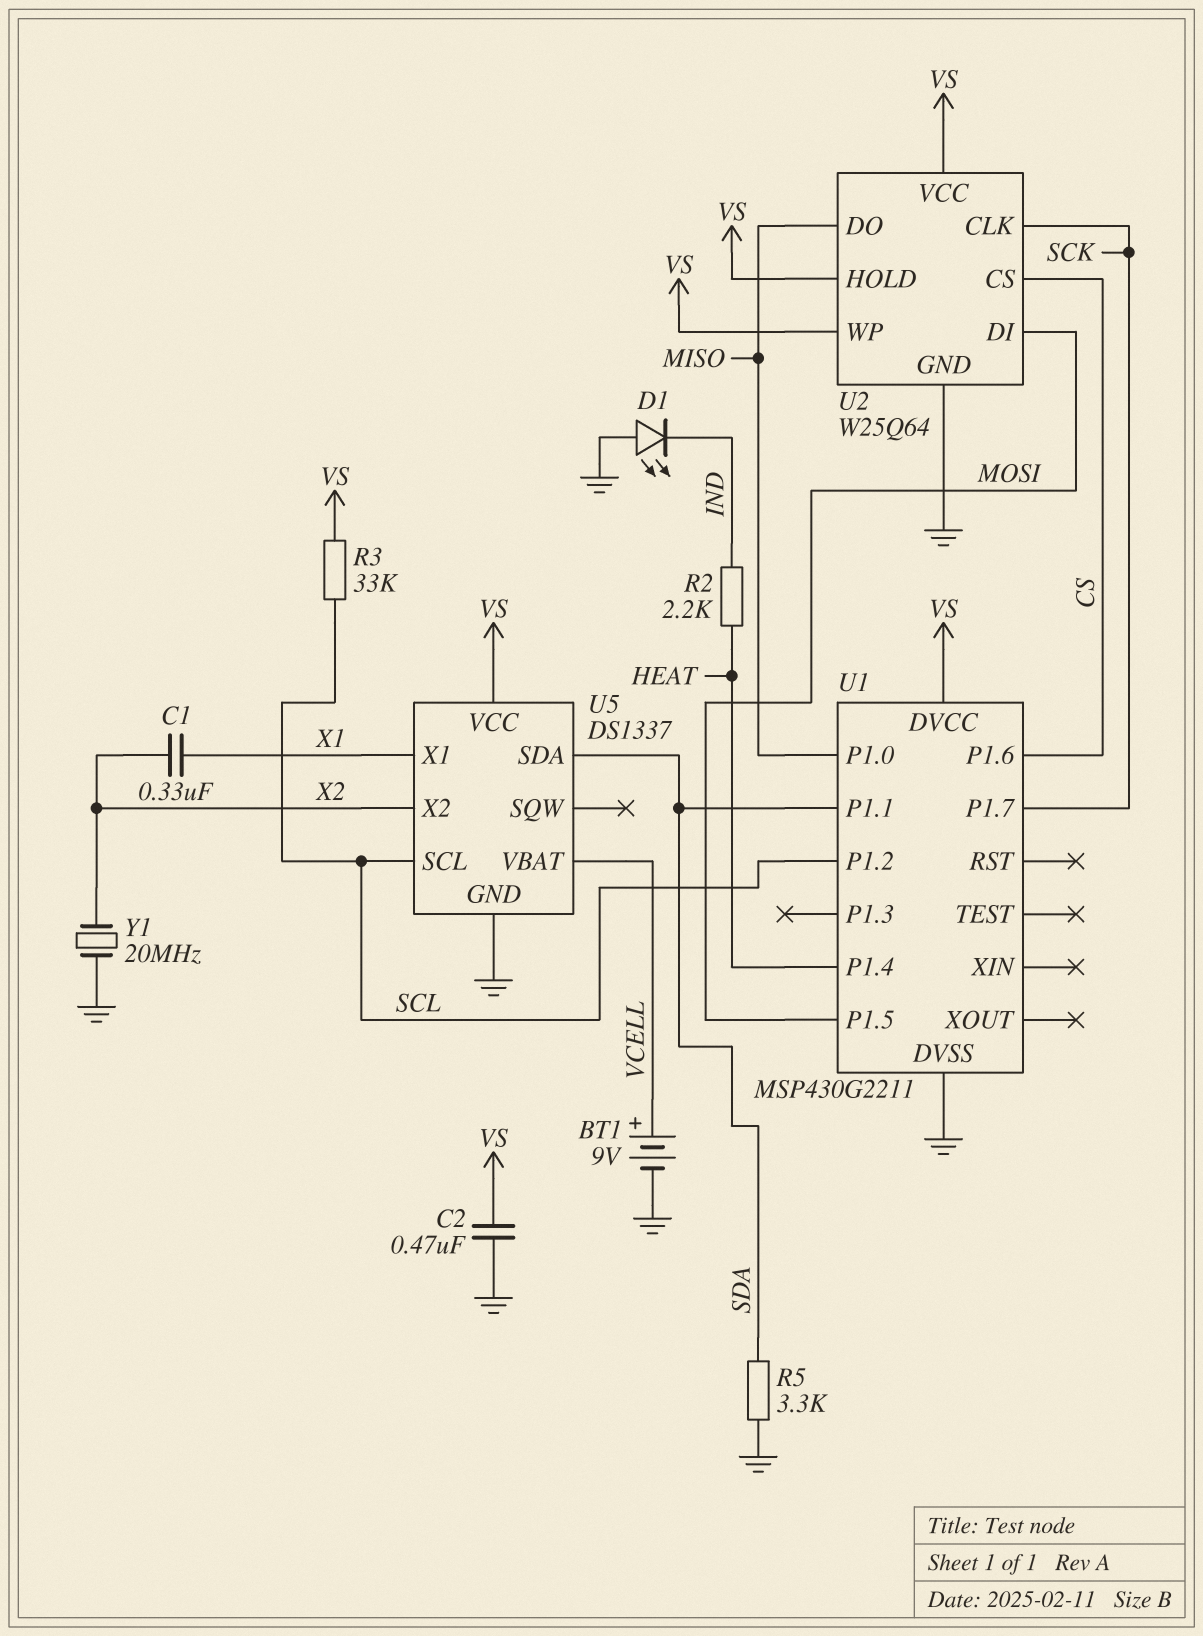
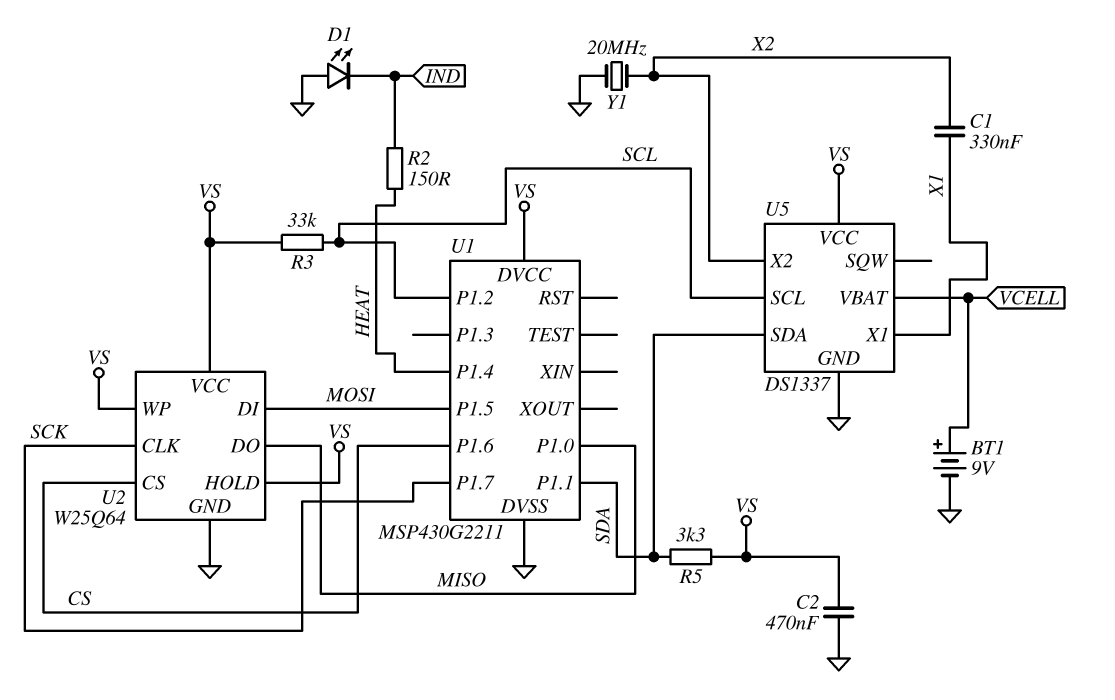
R2: 2.2k (HEAT, IND) -> 150 (HEAT, IND)
R5: 3.3k (GND, SDA) -> 3.3k (SDA, VS)

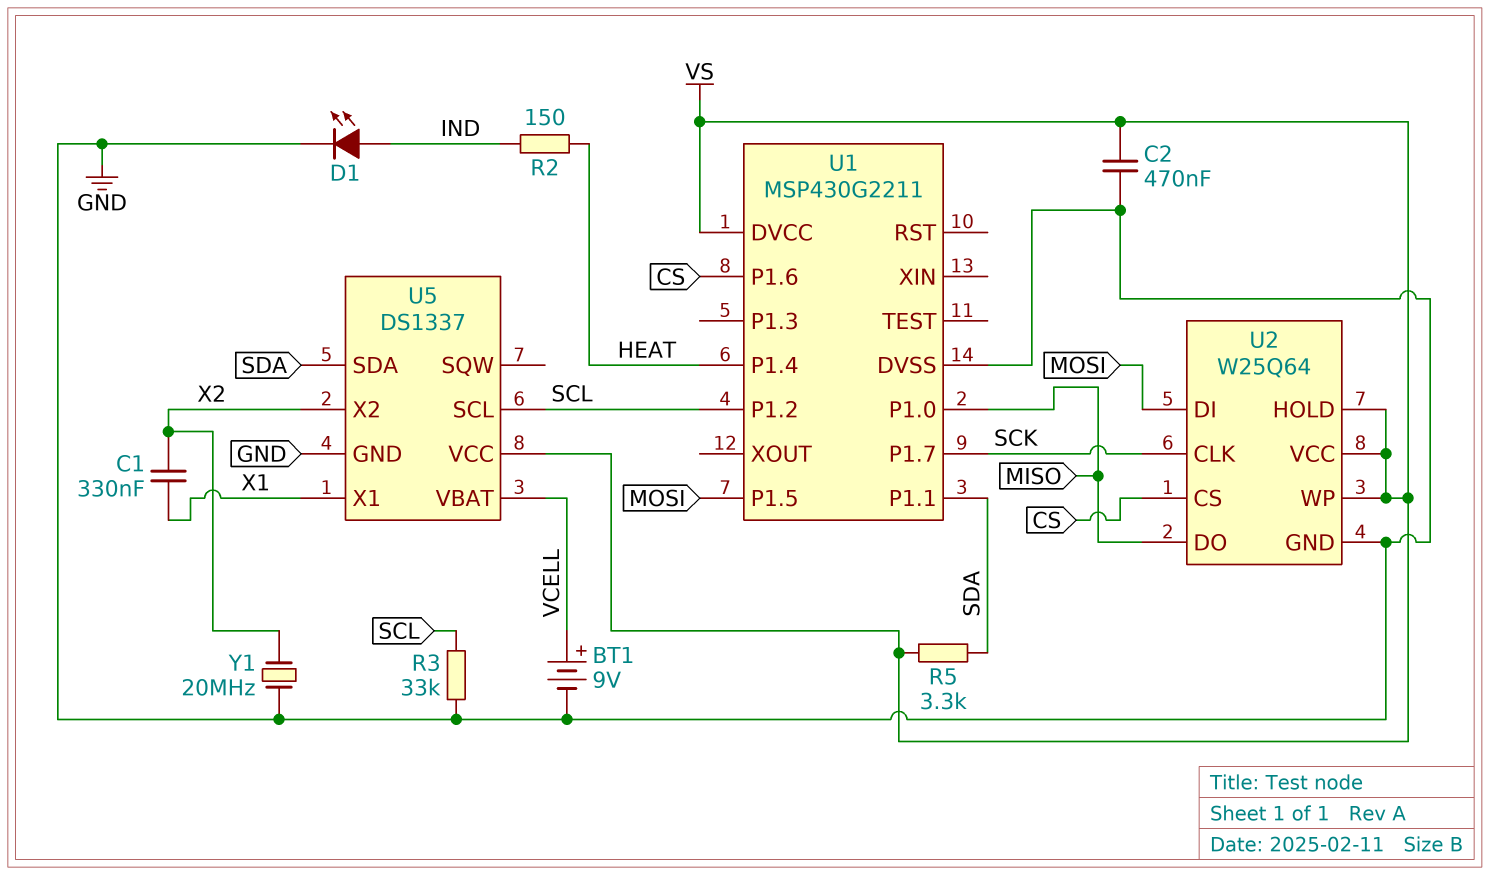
D1: LED (A GND, K IND) -> LED (A IND, K GND)
R3: 33k (SCL, VS) -> 33k (GND, SCL)

